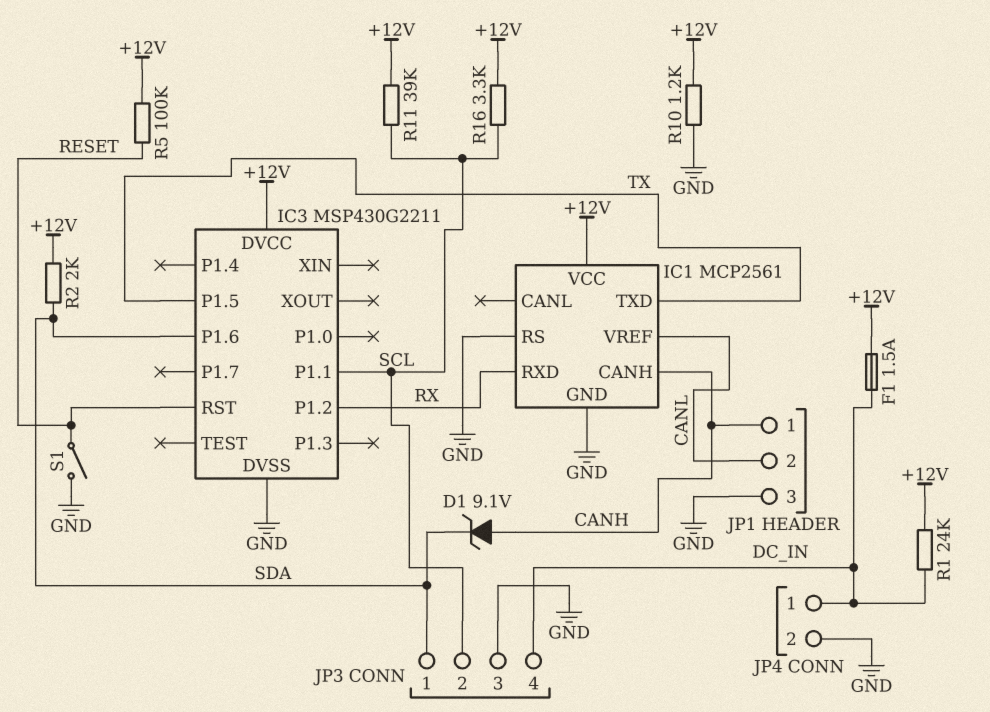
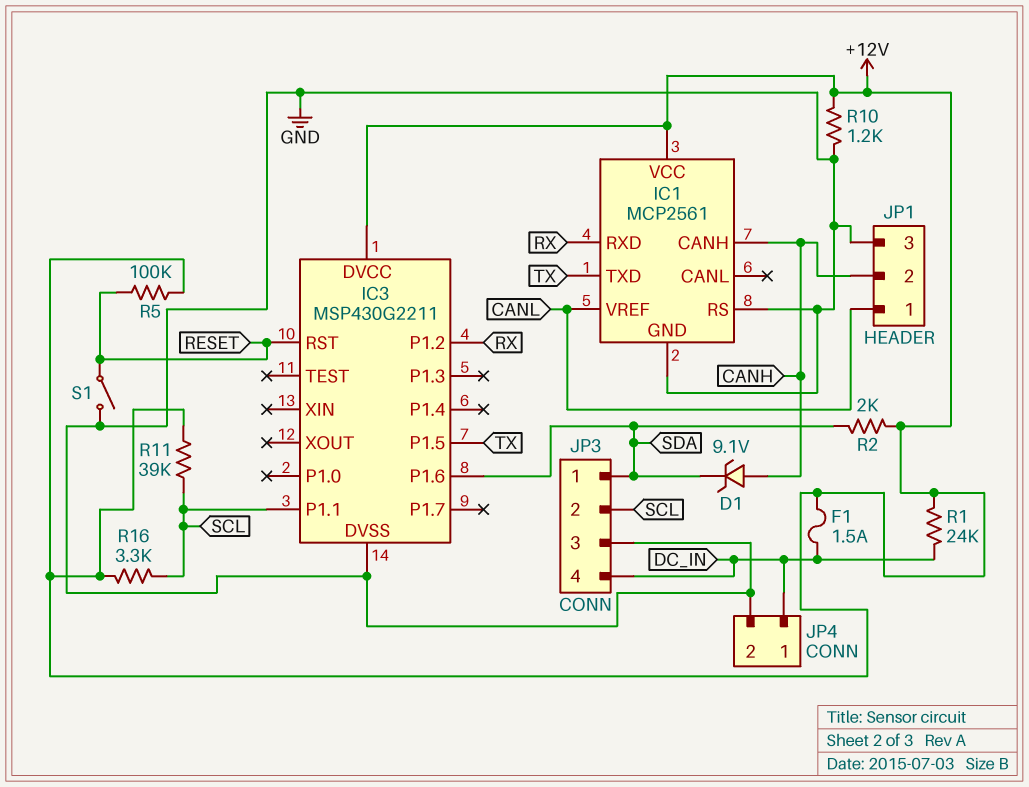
JP1 pin 1: CANH -> CANL
JP1 pin 2: CANL -> CANH

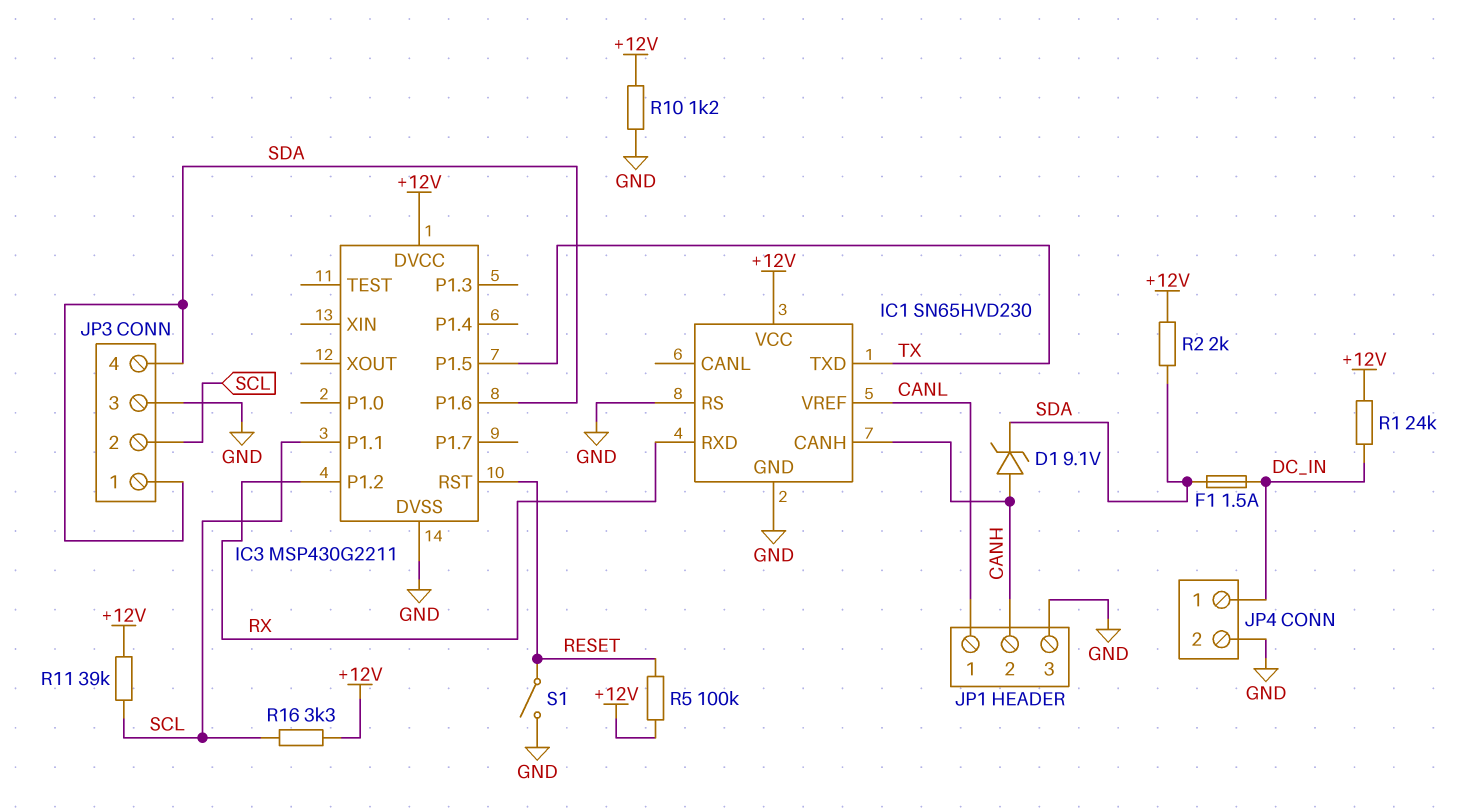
F1: 1.5A (+12V, DC_IN) -> 1.5A (DC_IN, SDA)
IC1: MCP2561 -> SN65HVD230
JP3 pin 4: DC_IN -> SDA

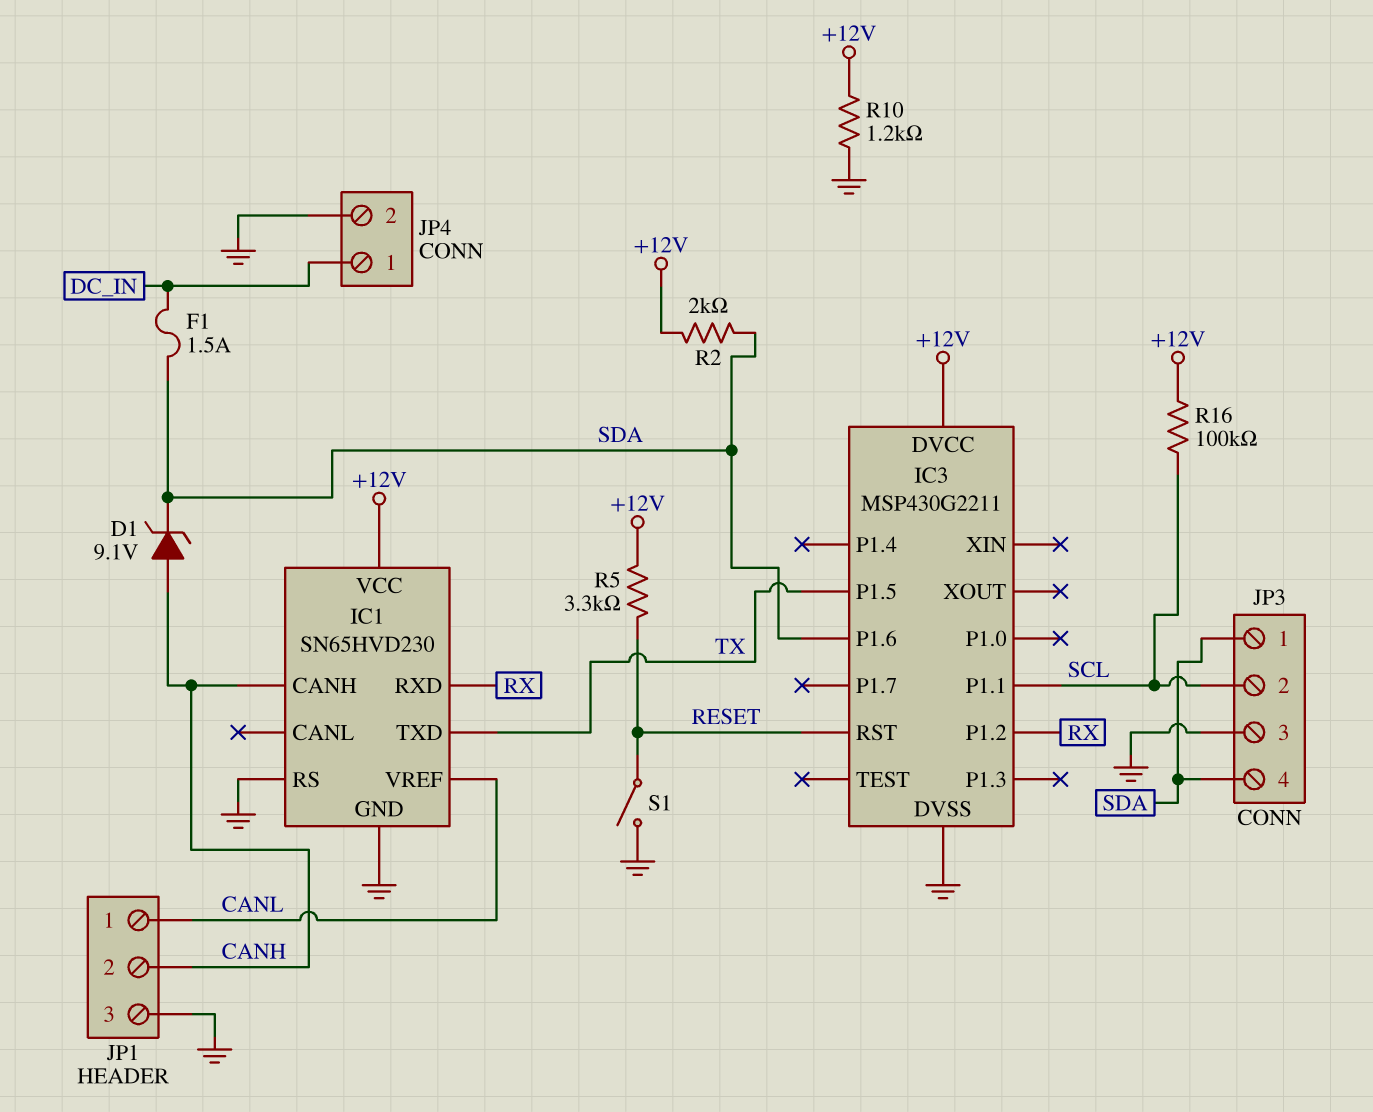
R1: 24k (+12V, DC_IN) -> none
R5: 100k (+12V, RESET) -> 3.3k (+12V, RESET)
R11: 39k (+12V, SCL) -> none
R16: 3.3k (+12V, SCL) -> 100k (+12V, SCL)

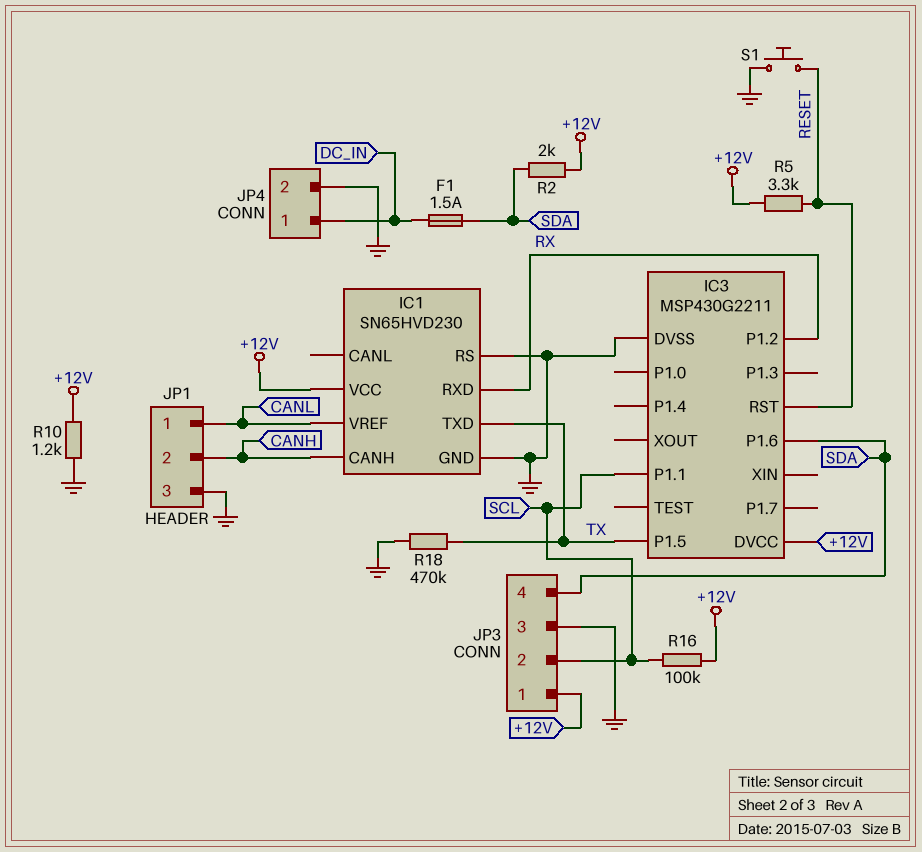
D1: zener 9.1V (A CANH, K SDA) -> none
JP3 pin 1: SDA -> +12V
R18: none -> 470k (GND, TX)
S1: switch (GND, RESET) -> button (GND, RESET)

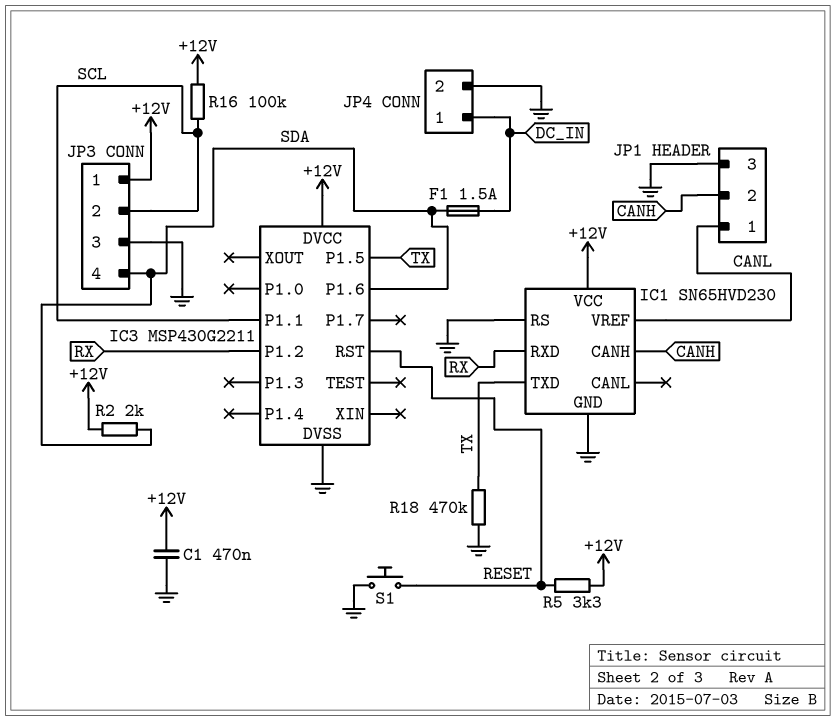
C1: none -> 470nF (+12V, GND)
R10: 1.2k (+12V, GND) -> none

